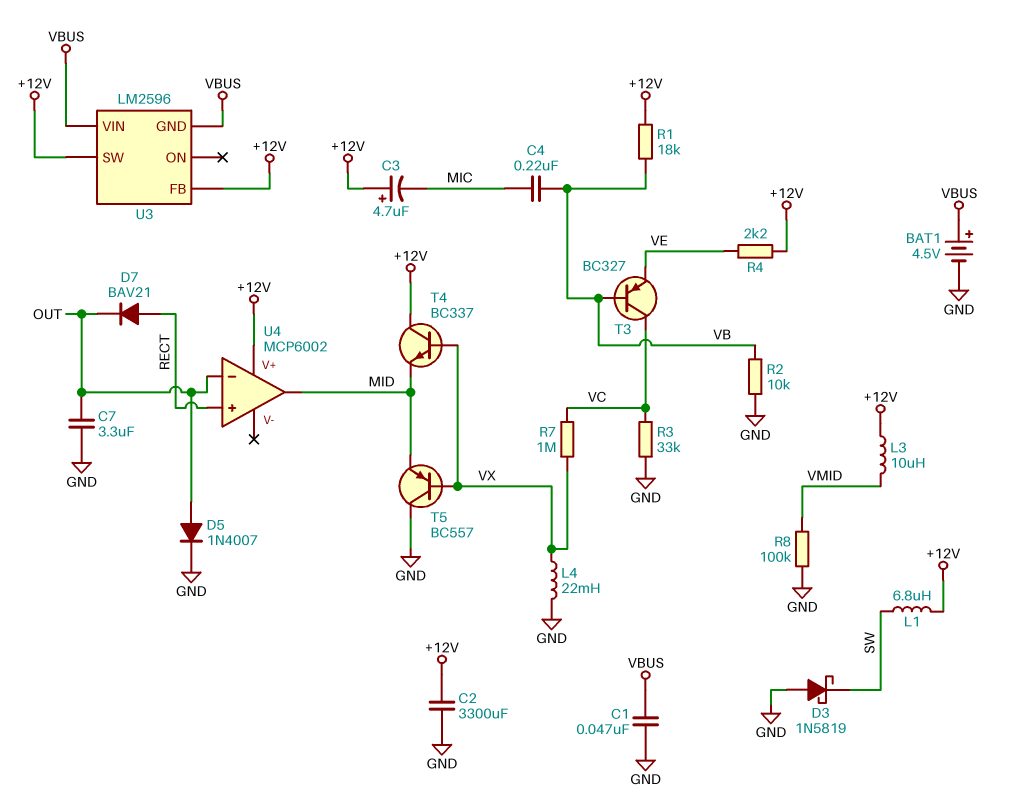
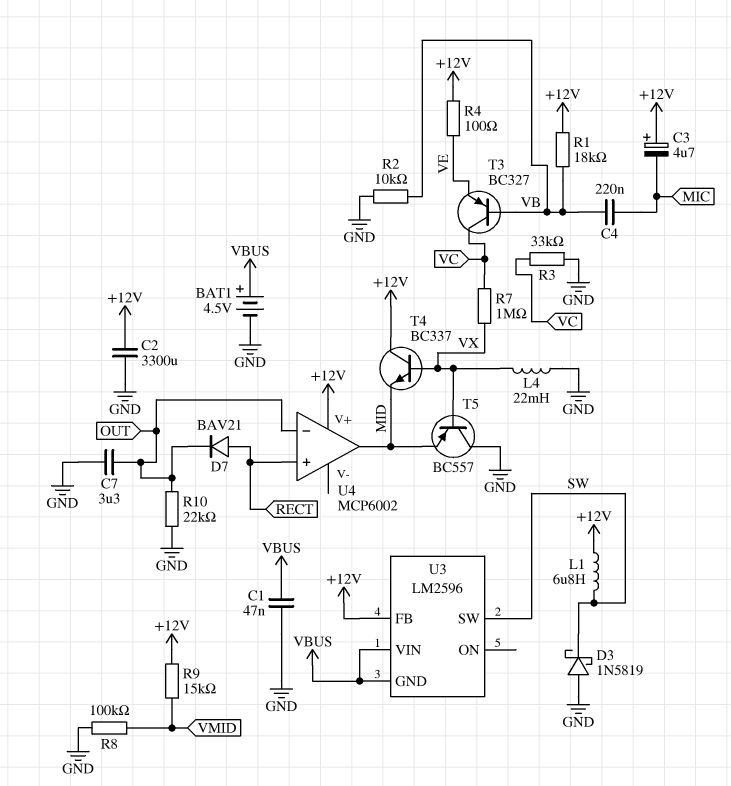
D5: diode 1N4007 (A OUT, K GND) -> none
L3: 10uH (+12V, VMID) -> none
R4: 2.2k (+12V, VE) -> 100 (+12V, VE)
R9: none -> 15k (+12V, VMID)
R10: none -> 22k (GND, OUT)
U3 pin SW: +12V -> SW

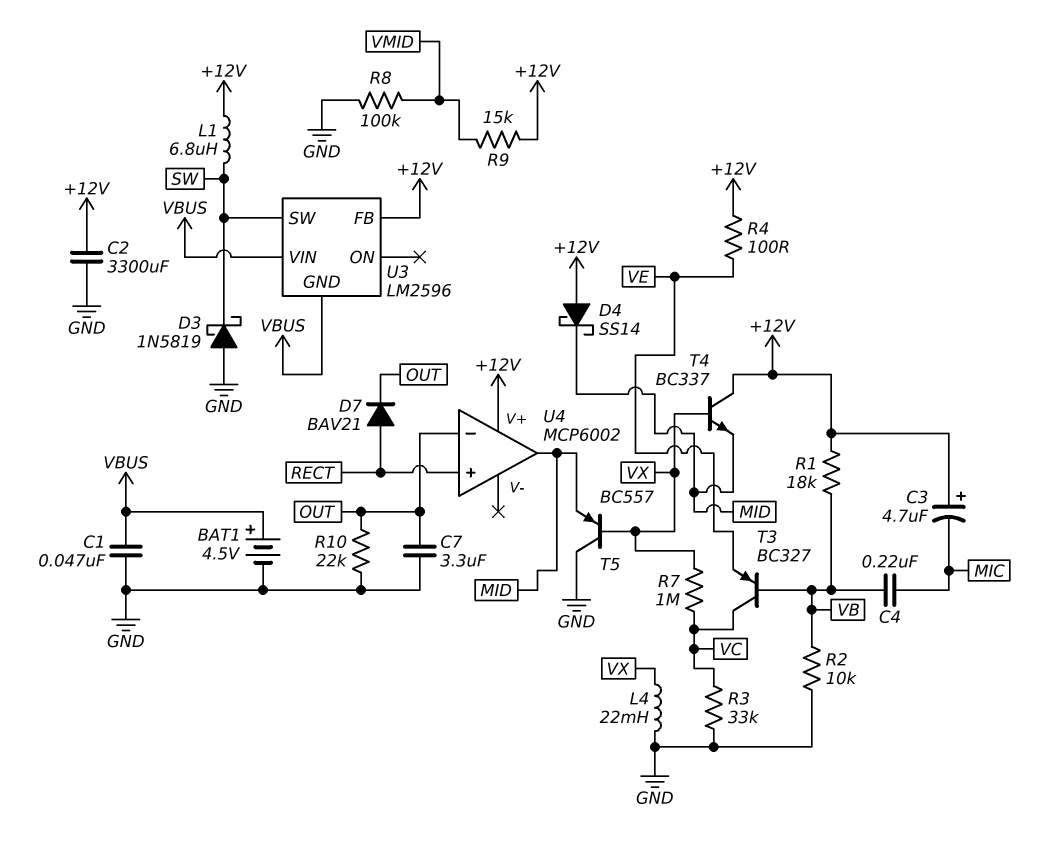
D4: none -> schottky SS14 (A +12V, K MID)

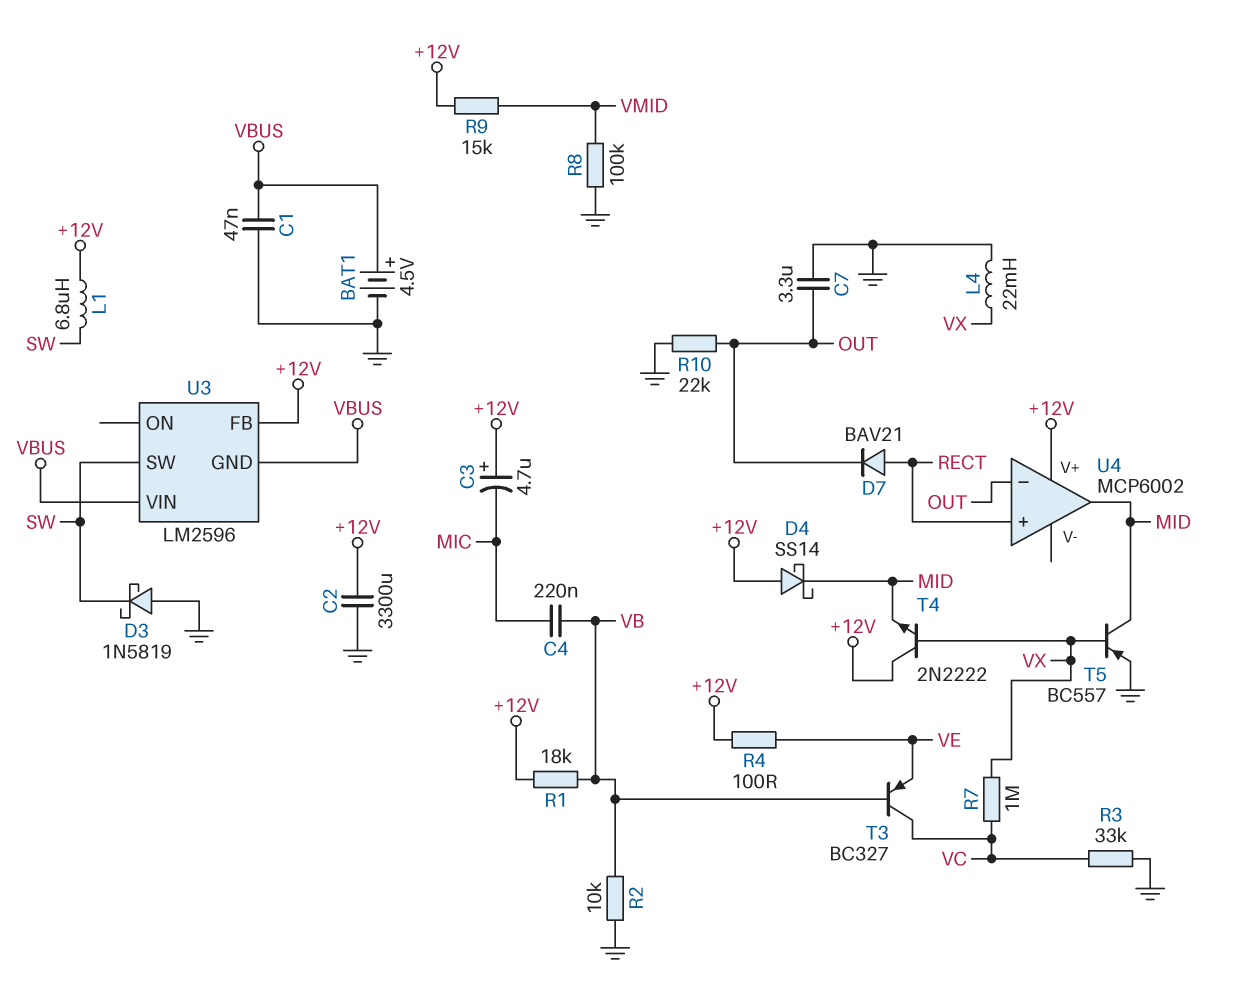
T4: NPN BC337 (B VX, C +12V, E MID) -> NPN 2N2222 (B VX, C +12V, E MID)
T5: PNP BC557 (B VX, C GND, E MID) -> PNP BC557 (B VX, C MID, E GND)

